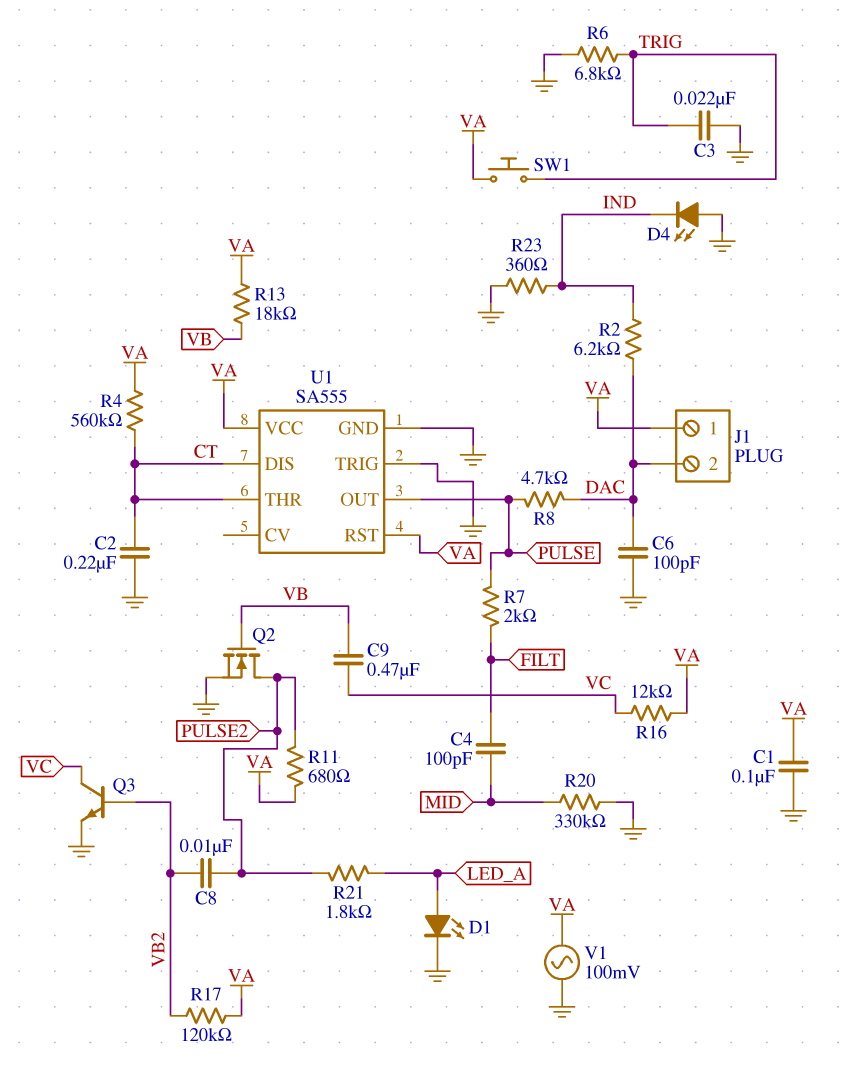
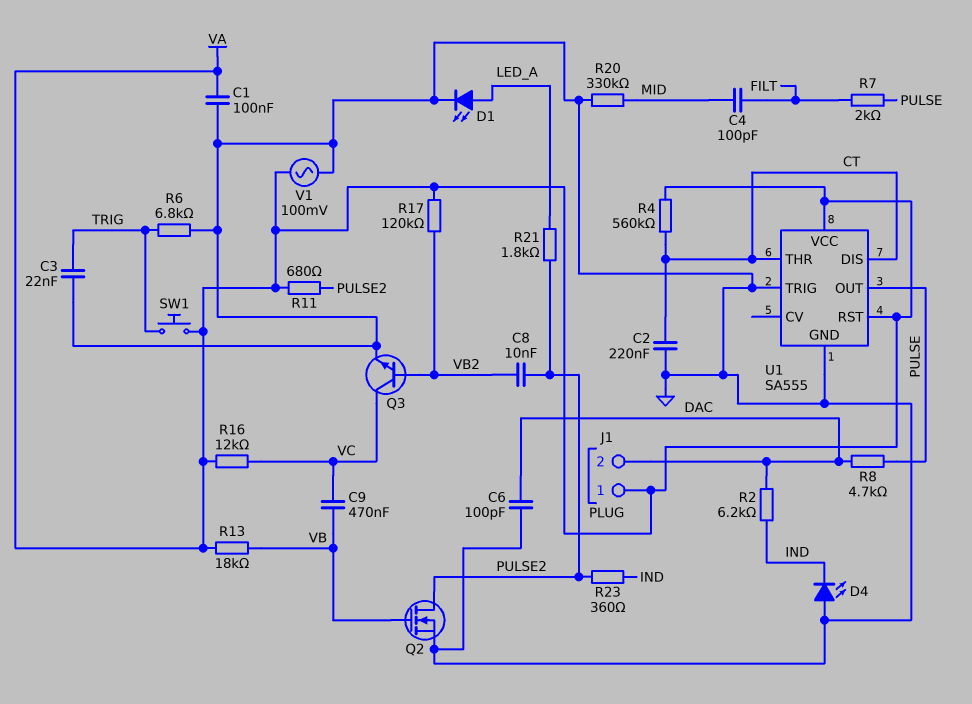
R23: 360 (GND, IND) -> 360 (IND, PULSE2)

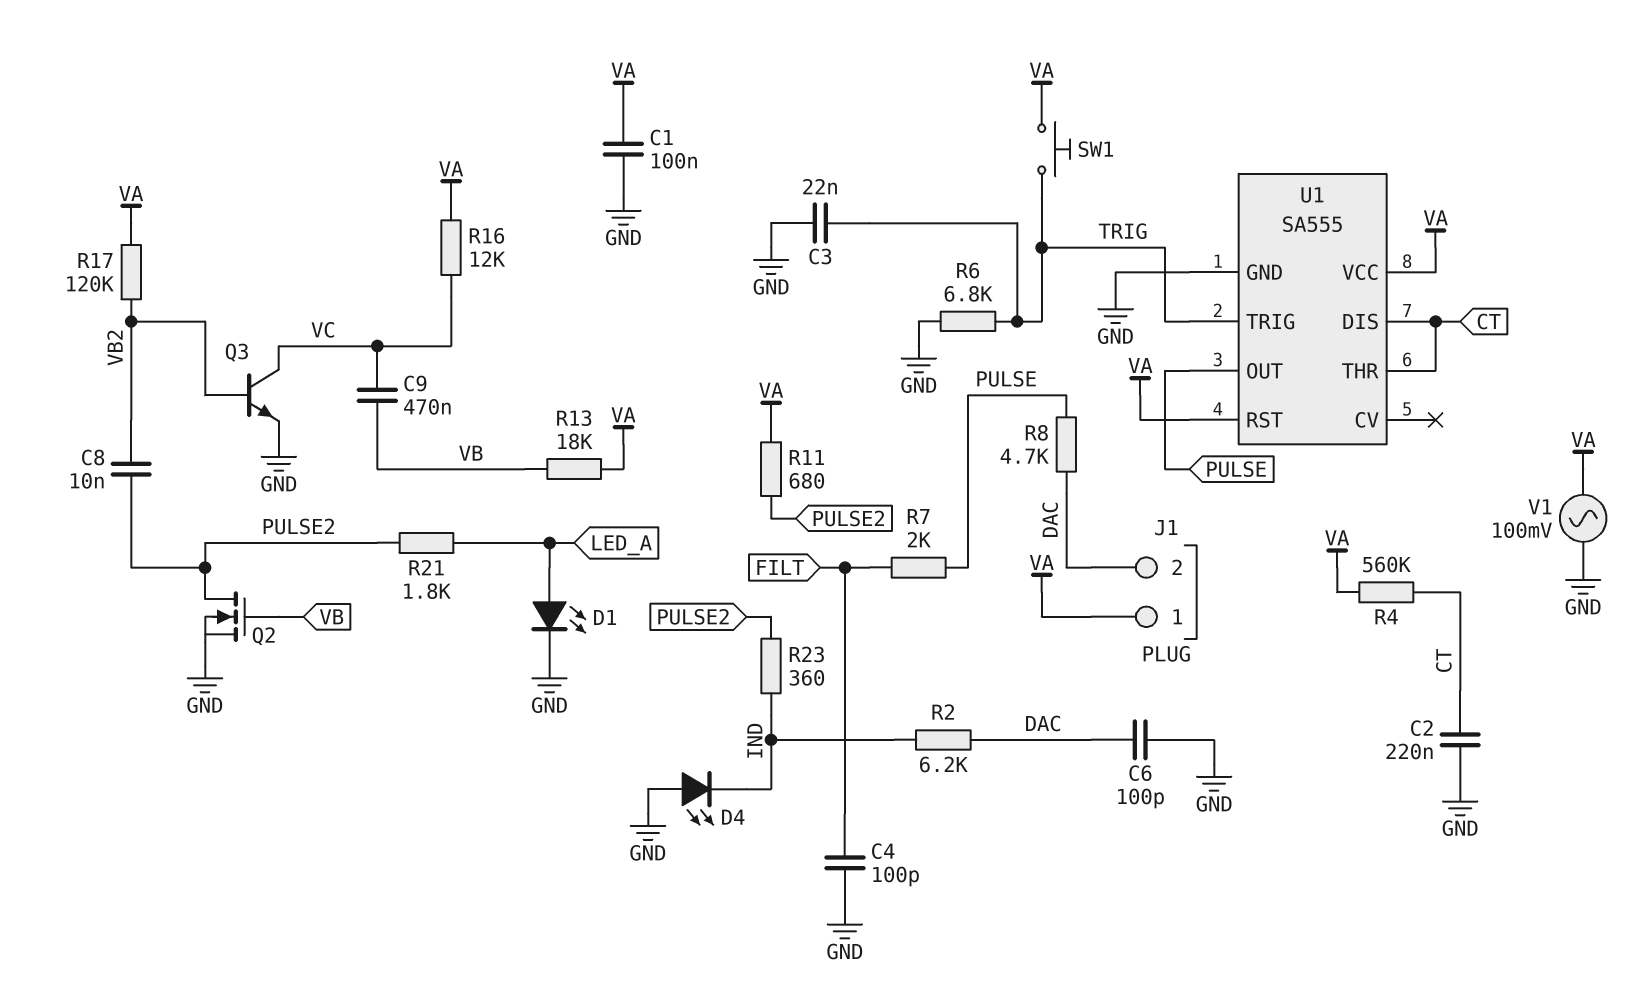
C4: 100pF (FILT, MID) -> 100pF (FILT, GND)
R20: 330k (GND, MID) -> none
U1 pin TRIG: GND -> TRIG

